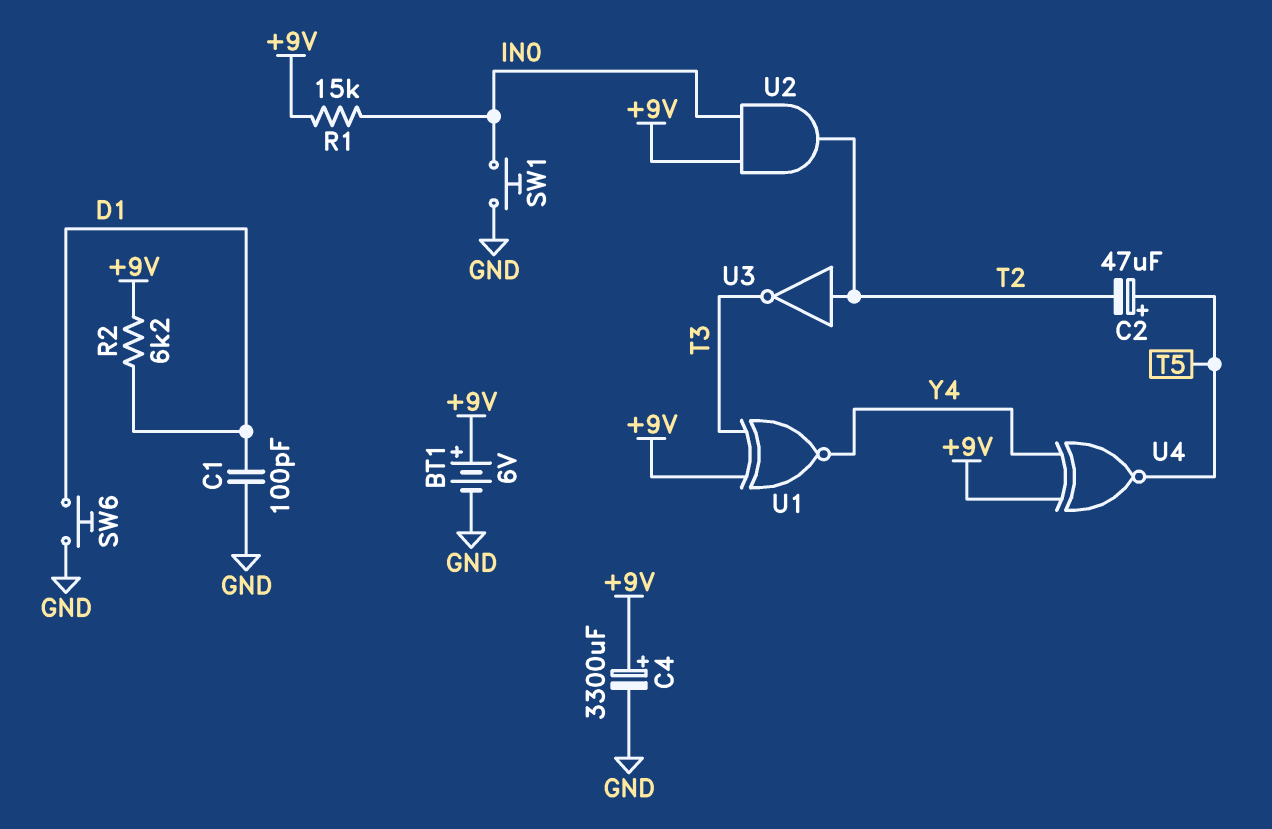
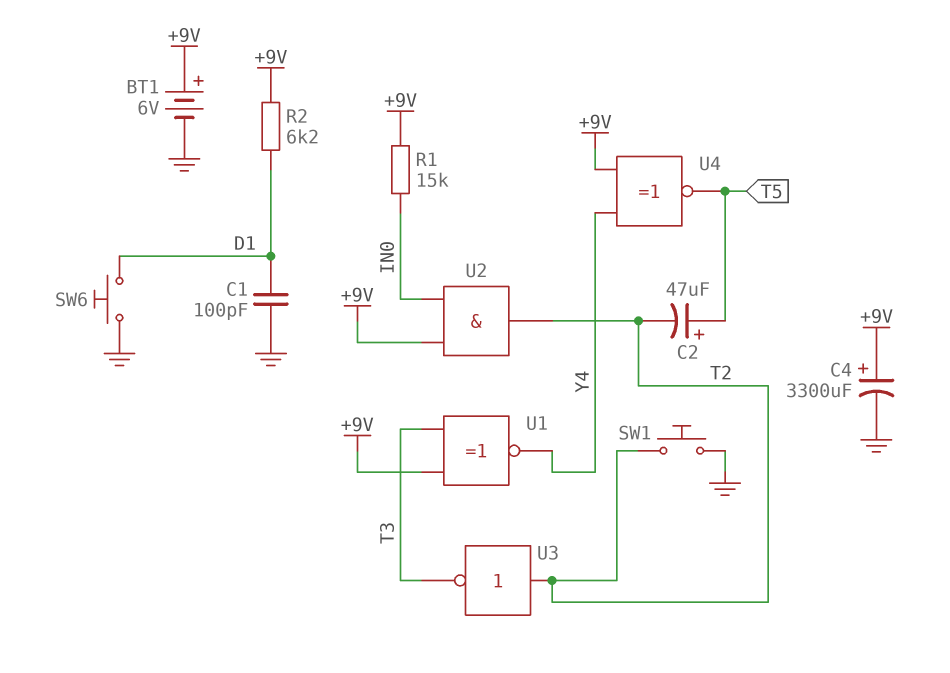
SW1: button (GND, IN0) -> button (GND, T2)

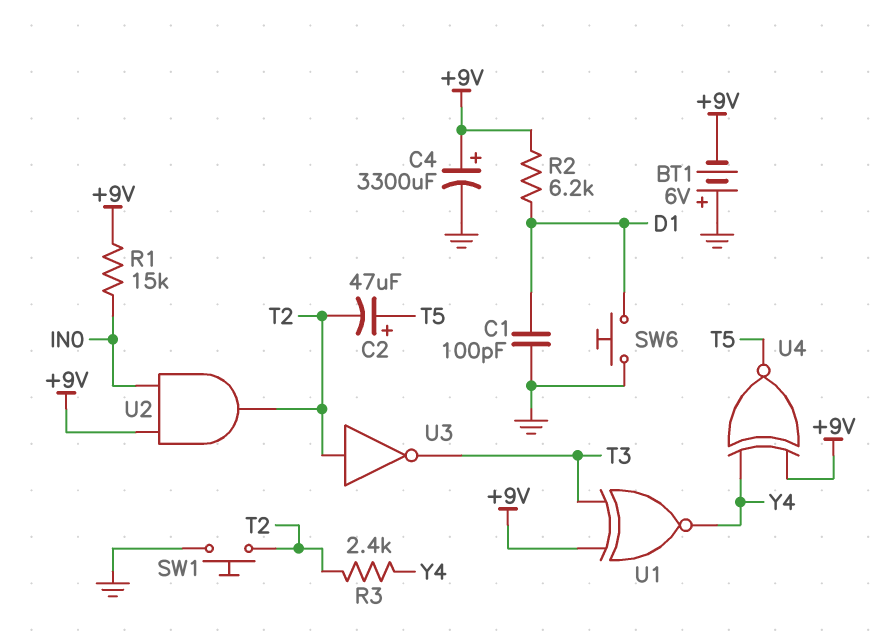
BT1: 6V (plus +9V, minus GND) -> 6V (plus GND, minus +9V)
R3: none -> 2.4k (T2, Y4)

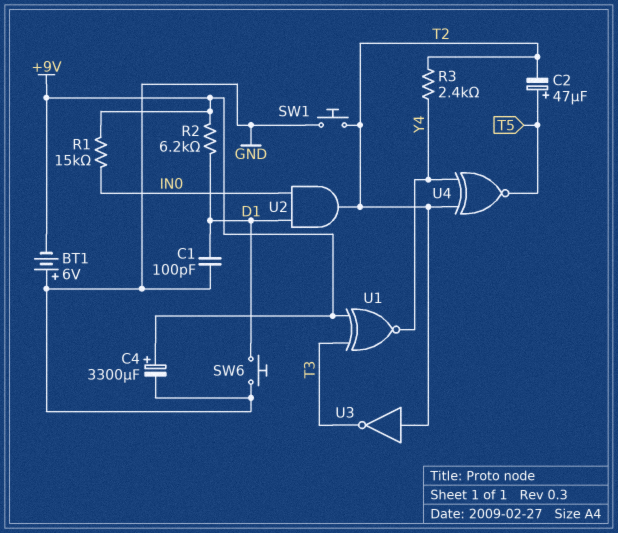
U2: AND (in +9V, in IN0, out T2) -> AND (in D1, in IN0, out T2)
U4: XNOR (in +9V, in Y4, out T5) -> XNOR (in T2, in Y4, out T5)

